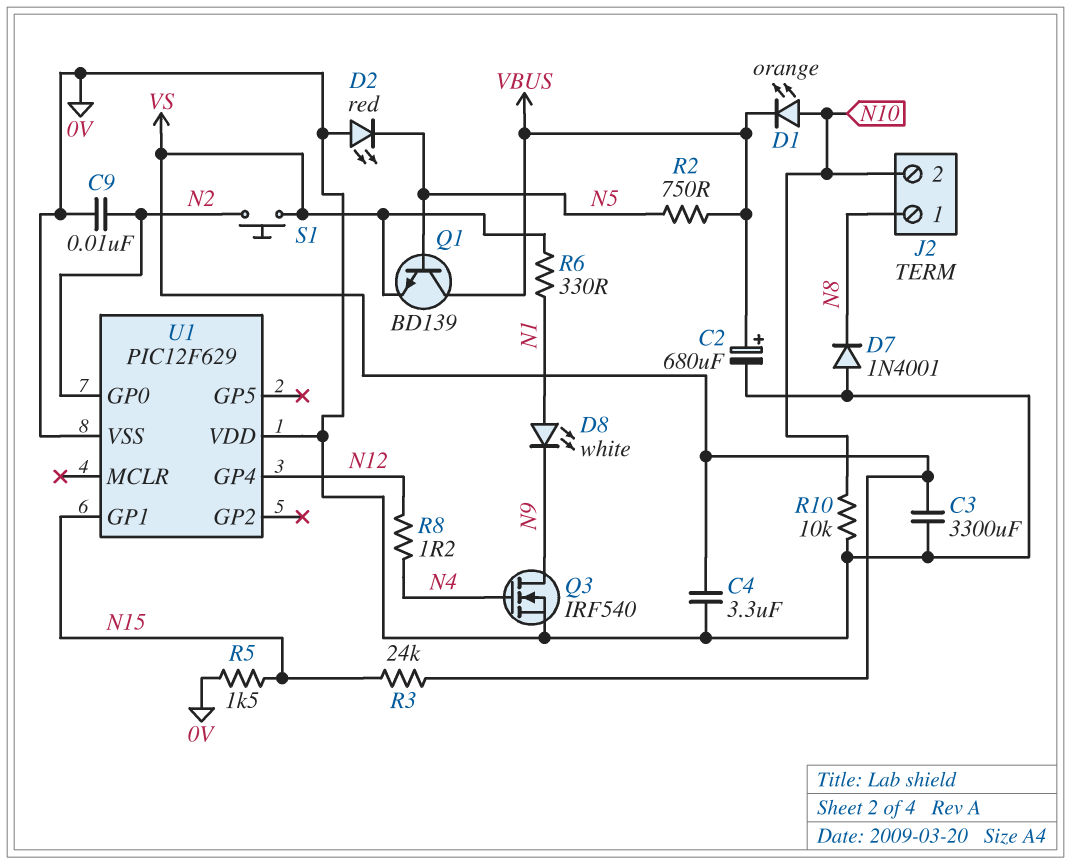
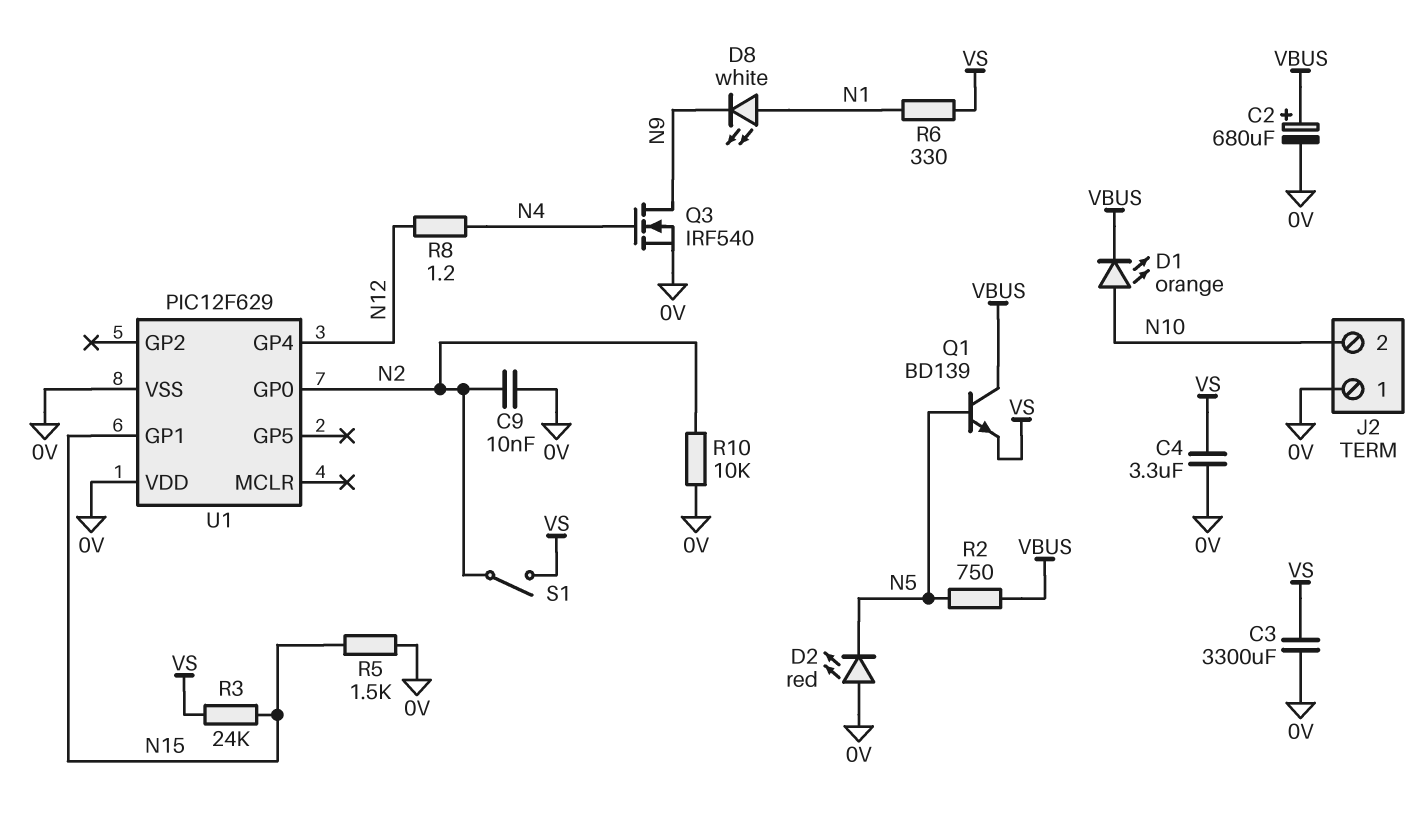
D7: diode 1N4001 (A 0V, K N8) -> none
J2 pin 1: N8 -> 0V
R10: 10k (0V, N10) -> 10k (0V, N2)
S1: button (N2, VS) -> switch (N2, VS)

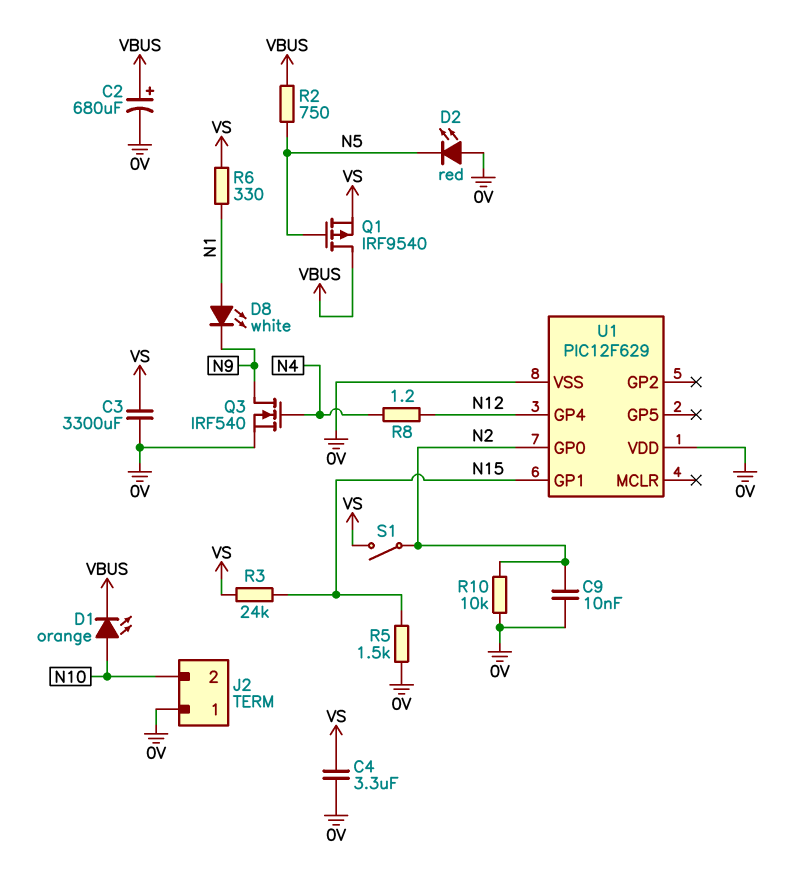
Q1: NPN BD139 (B N5, C VBUS, E VS) -> PMOS IRF9540 (G N5, D VBUS, S VS)

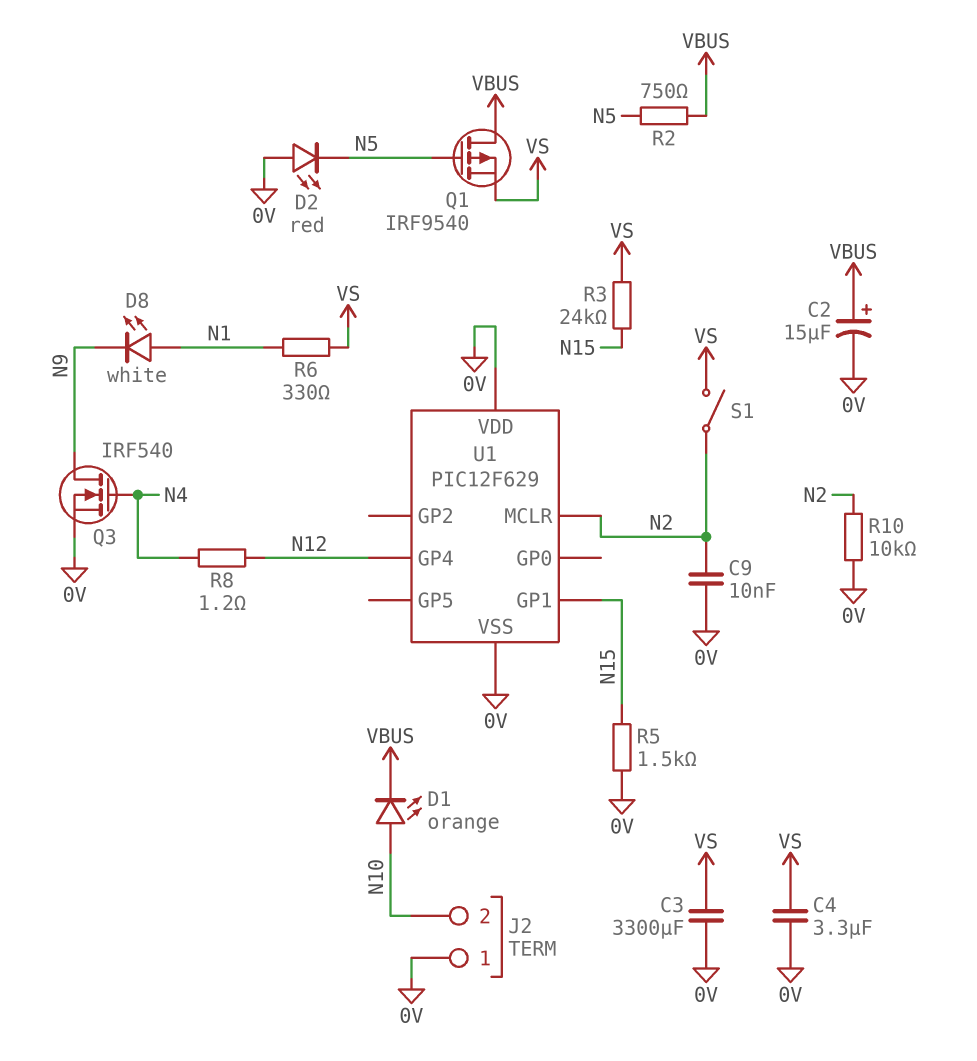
C2: 680uF (plus VBUS, minus 0V) -> 15uF (plus VBUS, minus 0V)
U1 pin GP0: N2 -> none
U1 pin MCLR: none -> N2

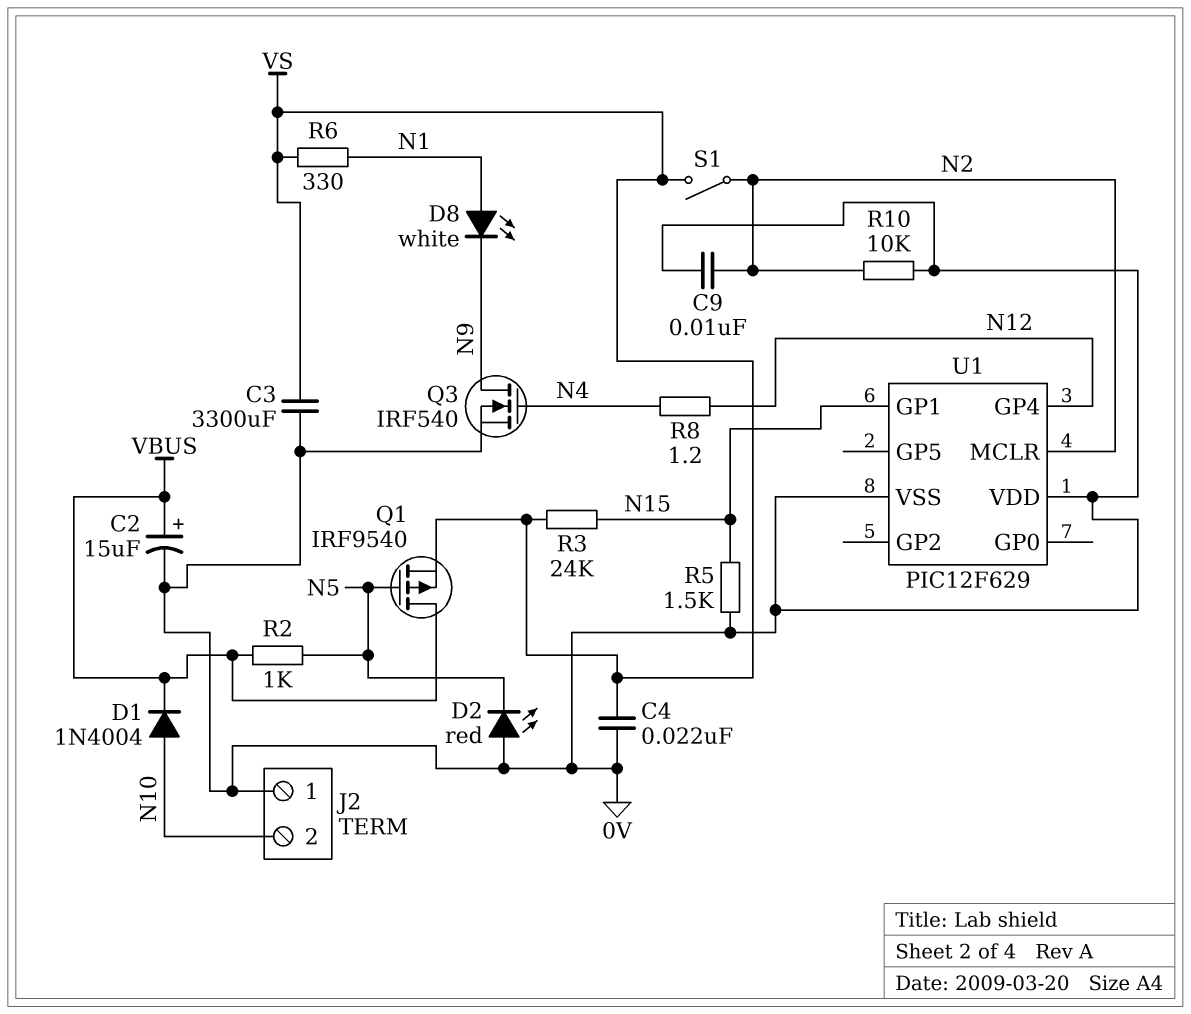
C4: 3.3uF (0V, VS) -> 22nF (0V, VS)
D1: LED orange (A N10, K VBUS) -> diode 1N4004 (A N10, K VBUS)
R2: 750 (N5, VBUS) -> 1k (N5, VBUS)

